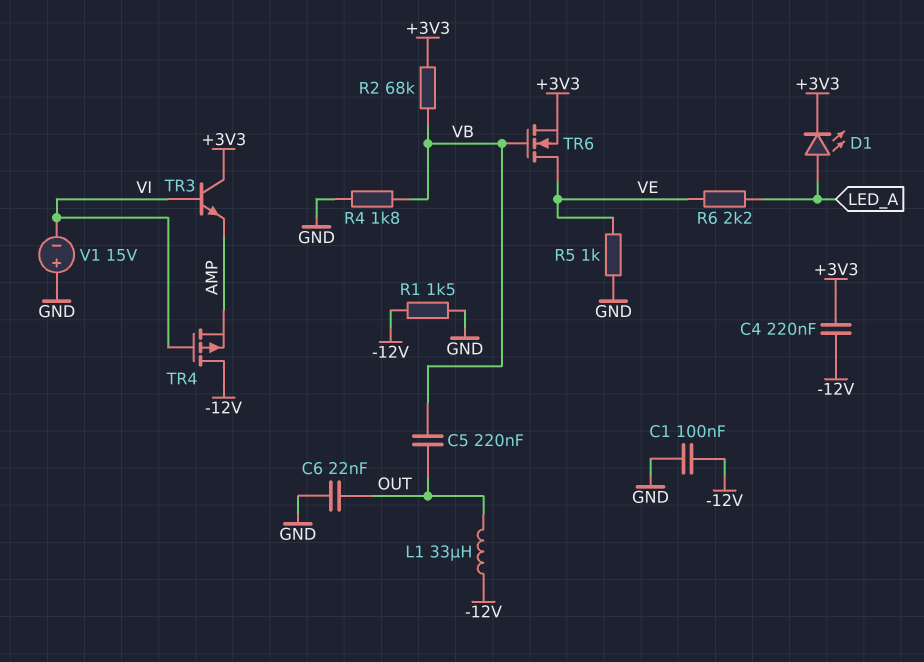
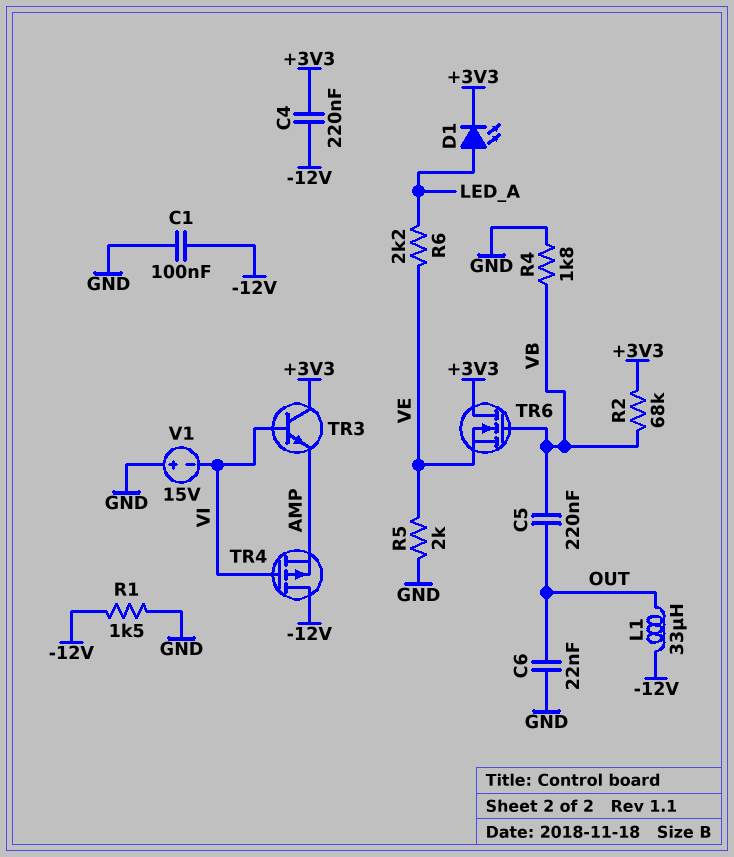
R5: 1k (GND, VE) -> 2k (GND, VE)
TR6: NMOS (G VB, D VE, S +3V3) -> NMOS (G VB, D +3V3, S VE)

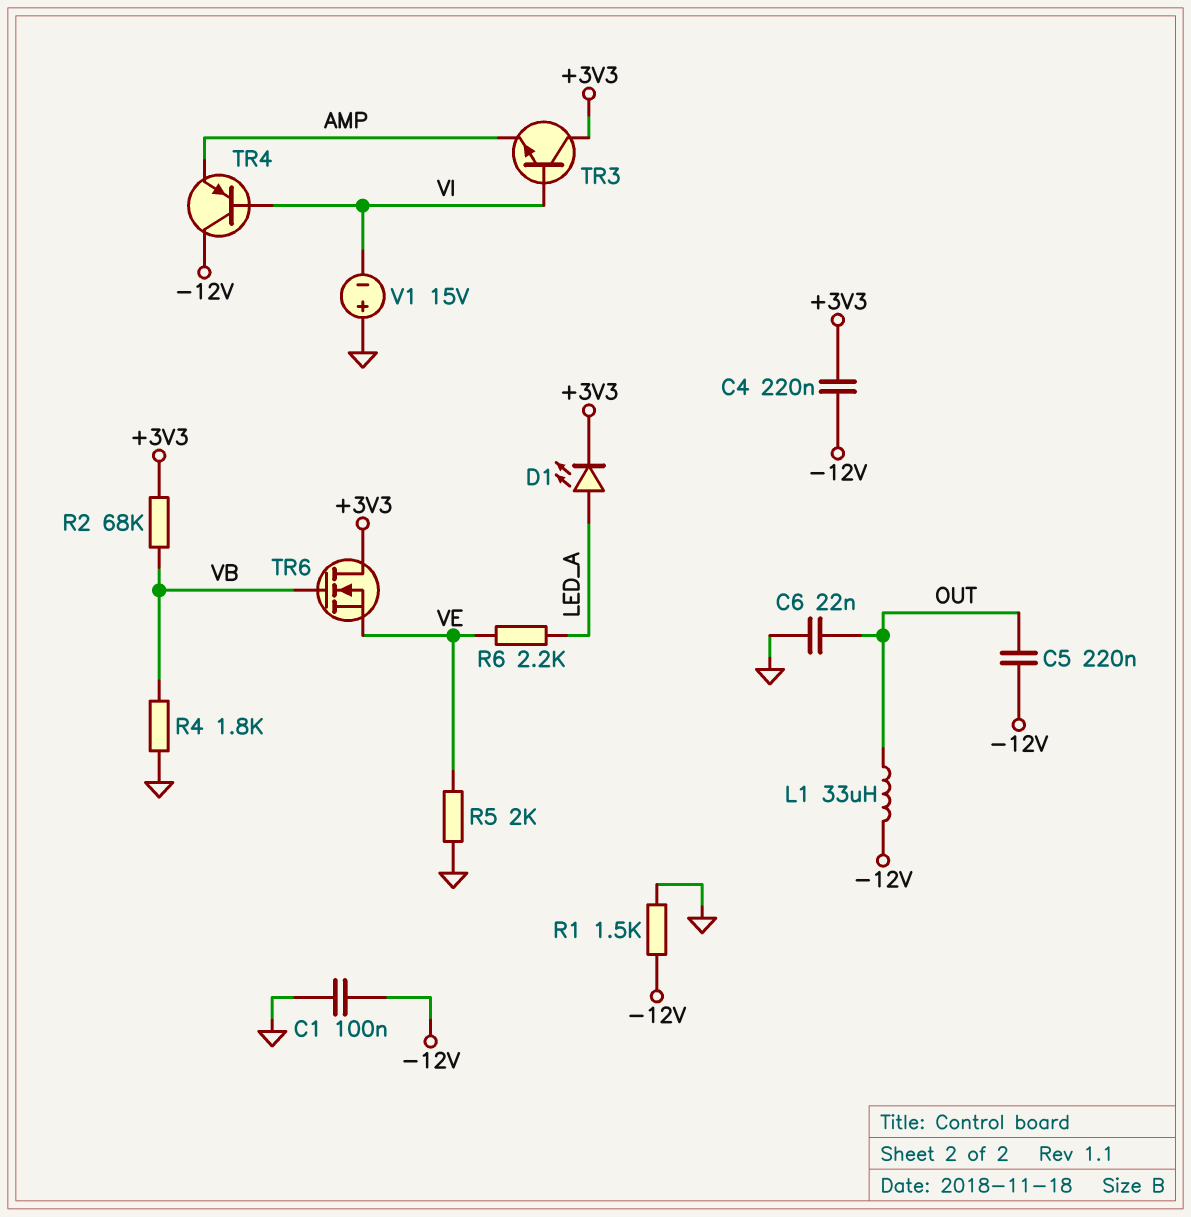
C5: 220nF (OUT, VB) -> 220nF (-12V, OUT)
TR4: PMOS (G VI, D -12V, S AMP) -> PNP (B VI, C -12V, E AMP)

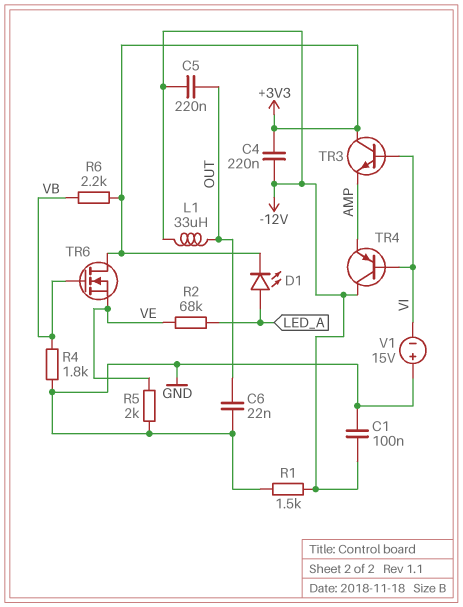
R2: 68k (+3V3, VB) -> 68k (LED_A, VE)
R6: 2.2k (LED_A, VE) -> 2.2k (+3V3, VB)

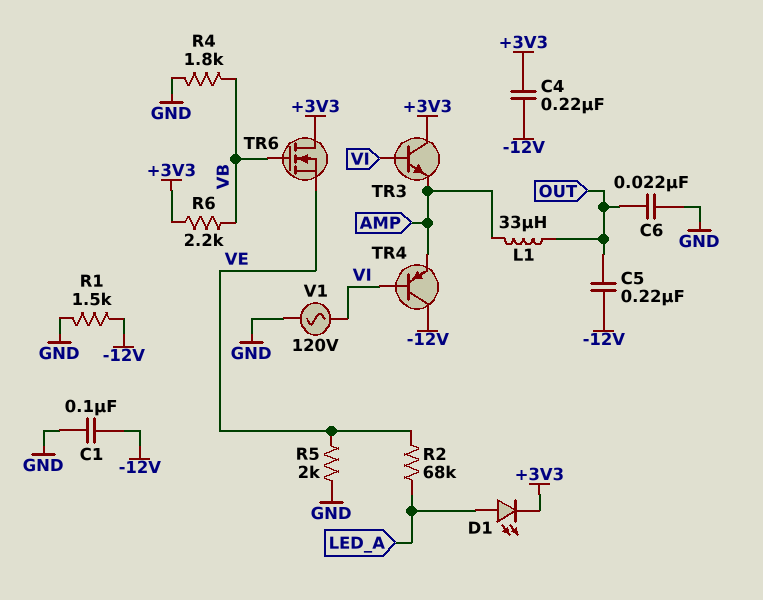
L1: 33uH (-12V, OUT) -> 33uH (AMP, OUT)
V1: 15V (plus GND, minus VI) -> AC 120V (GND, VI)

